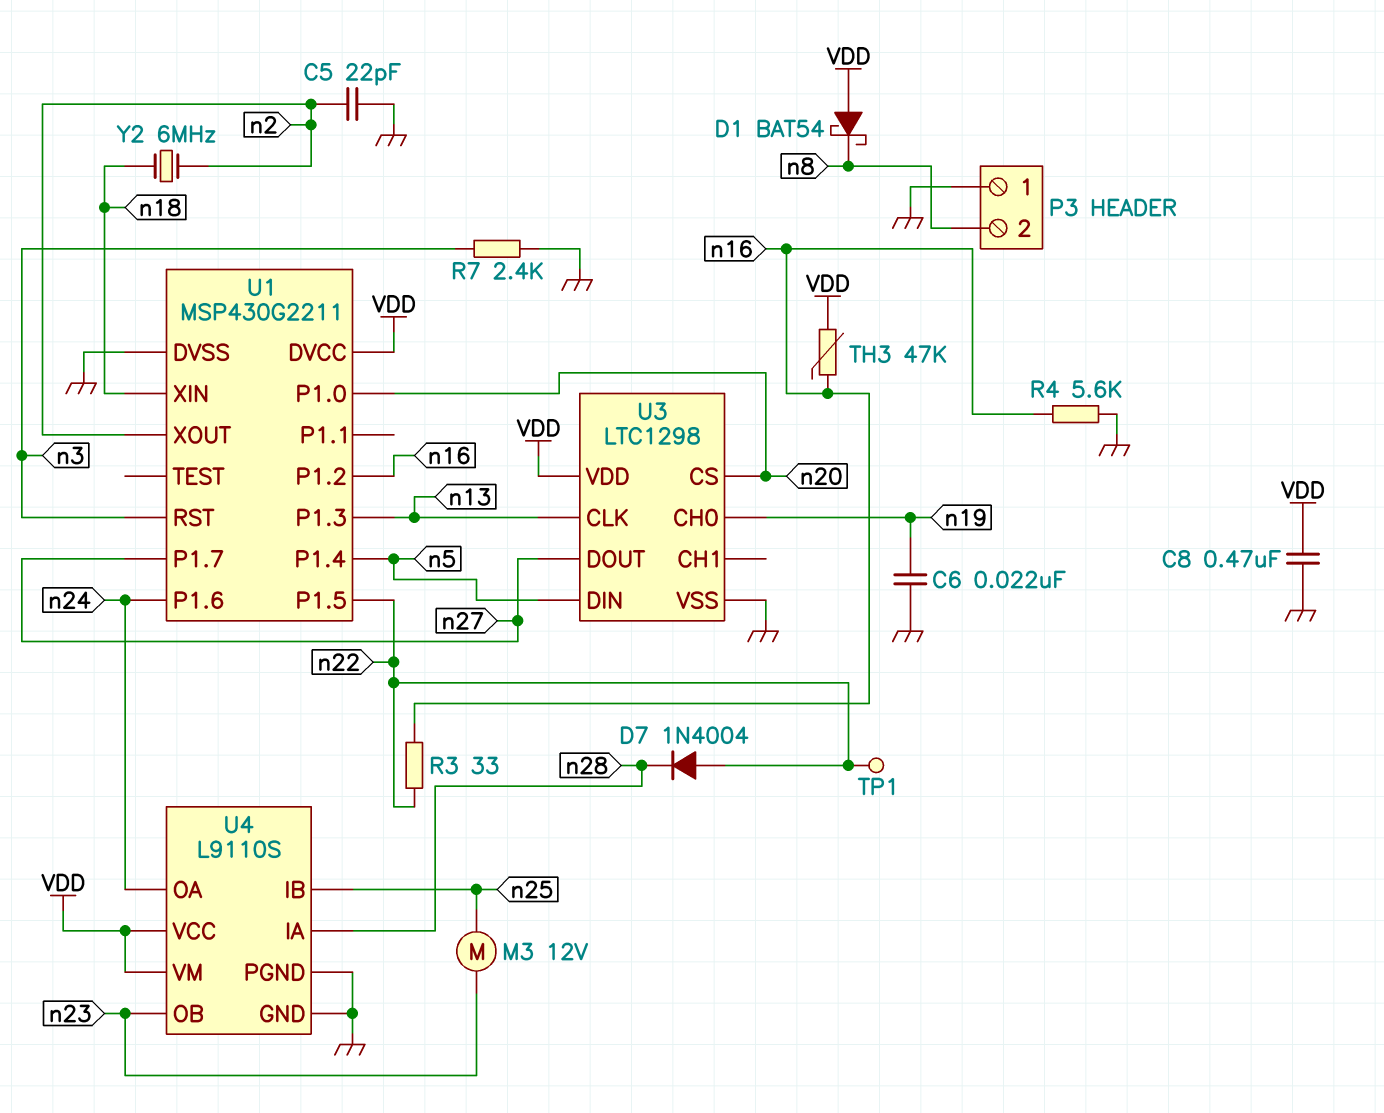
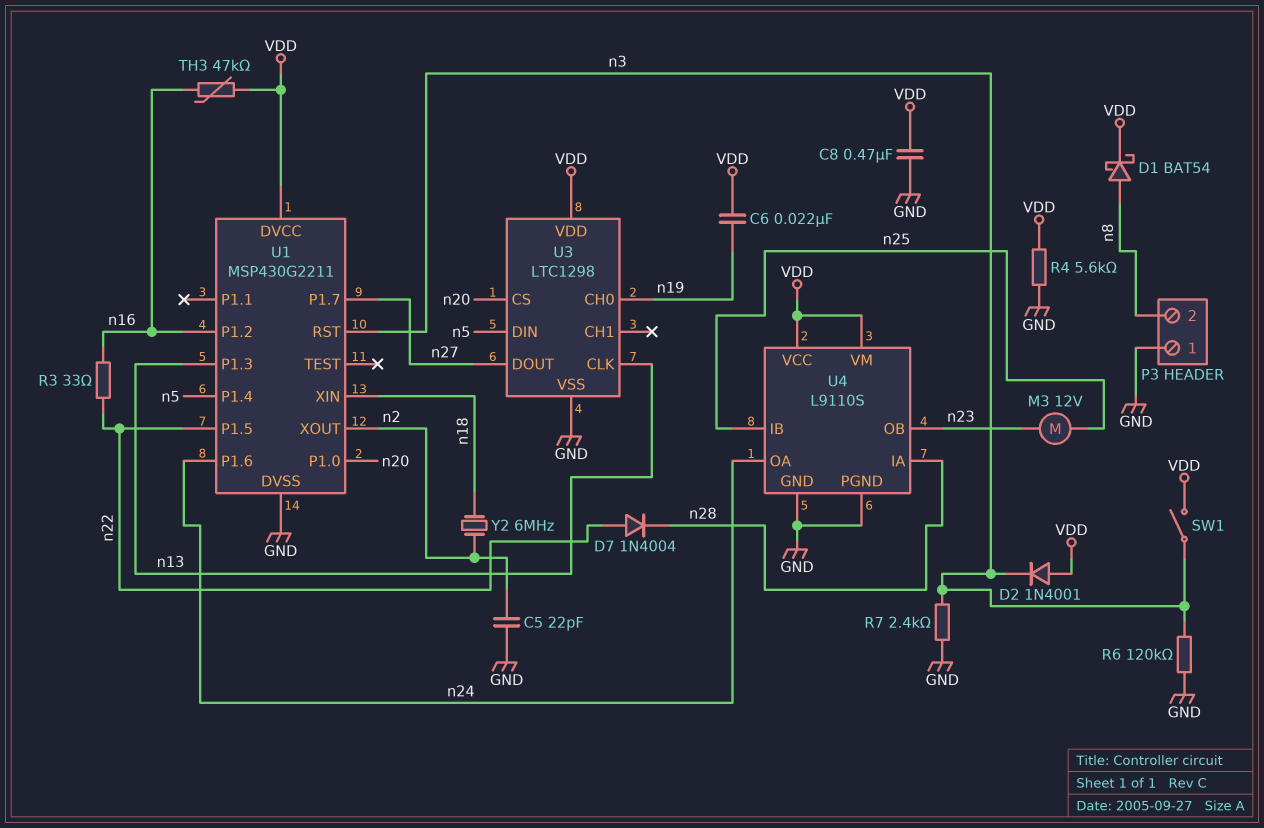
C6: 22nF (GND, n19) -> 22nF (VDD, n19)
D1: schottky BAT54 (A VDD, K n8) -> schottky BAT54 (A n8, K VDD)
D2: none -> diode 1N4001 (A VDD, K n3)
R4: 5.6k (GND, n16) -> 5.6k (GND, VDD)
R6: none -> 120k (GND, n3)
SW1: none -> switch (VDD, n3)
TP1: test point (n22) -> none

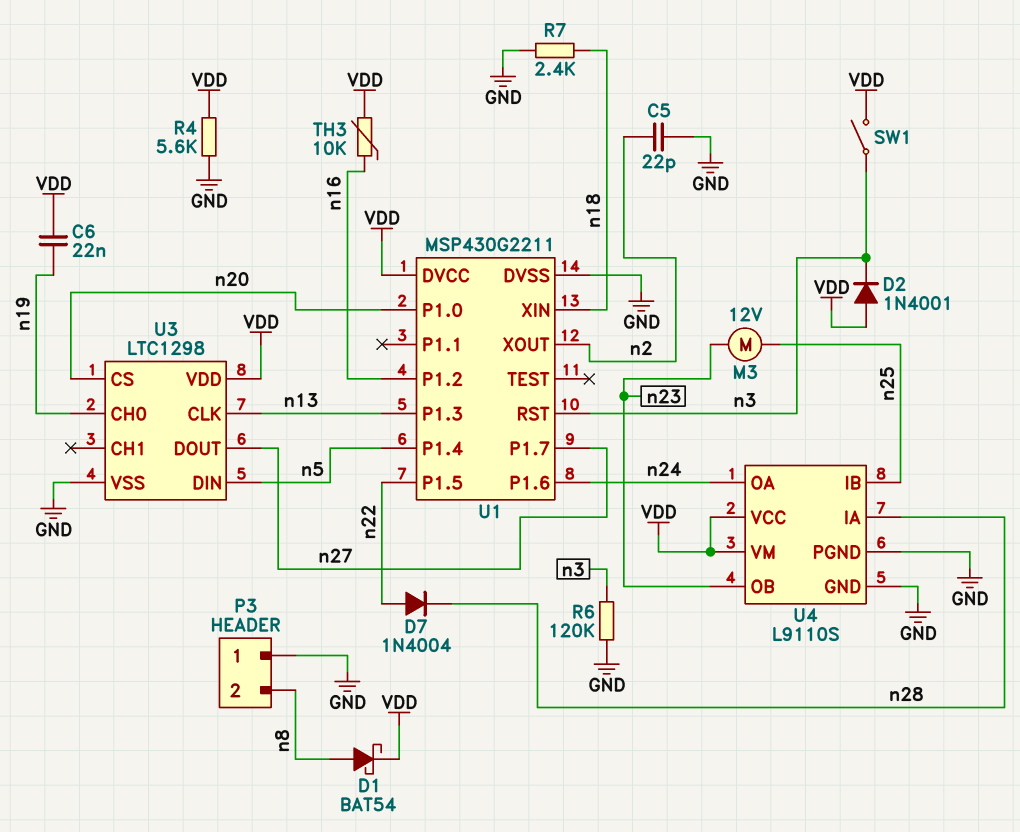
C8: 470nF (GND, VDD) -> none
R3: 33 (n16, n22) -> none
R7: 2.4k (GND, n3) -> 2.4k (GND, n18)
TH3: 47k (VDD, n16) -> 10k (VDD, n16)
Y2: 6MHz (n2, n18) -> none

